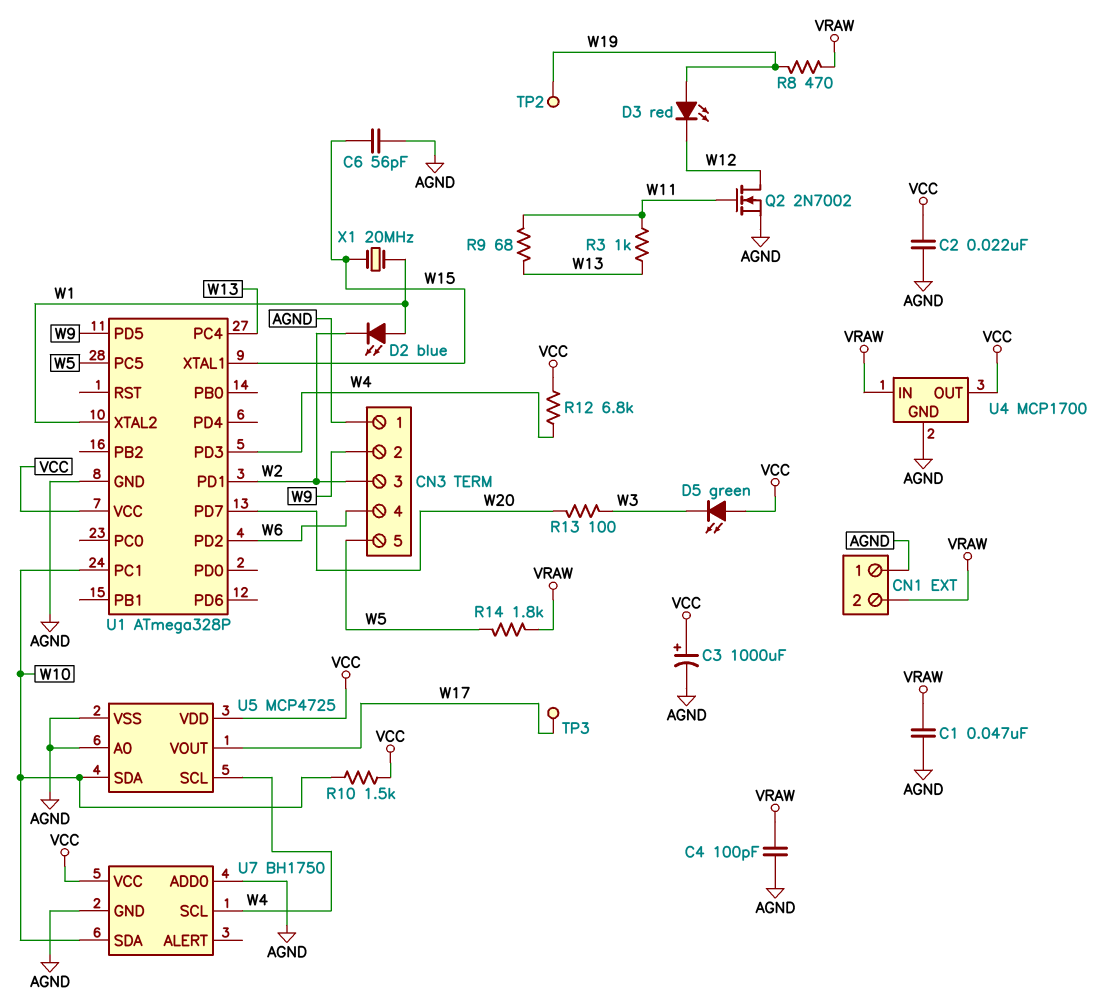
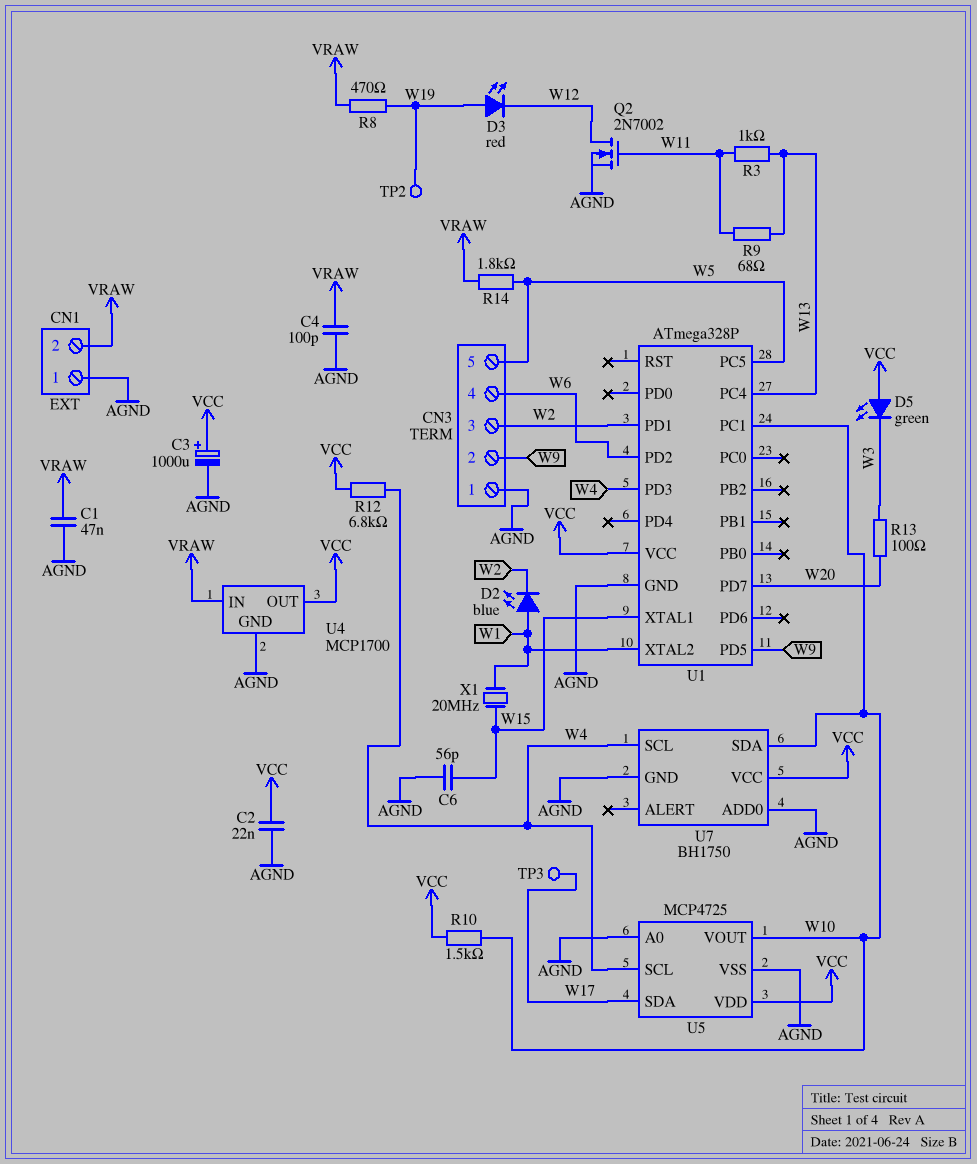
U5 pin SDA: W10 -> W17
U5 pin VOUT: W17 -> W10

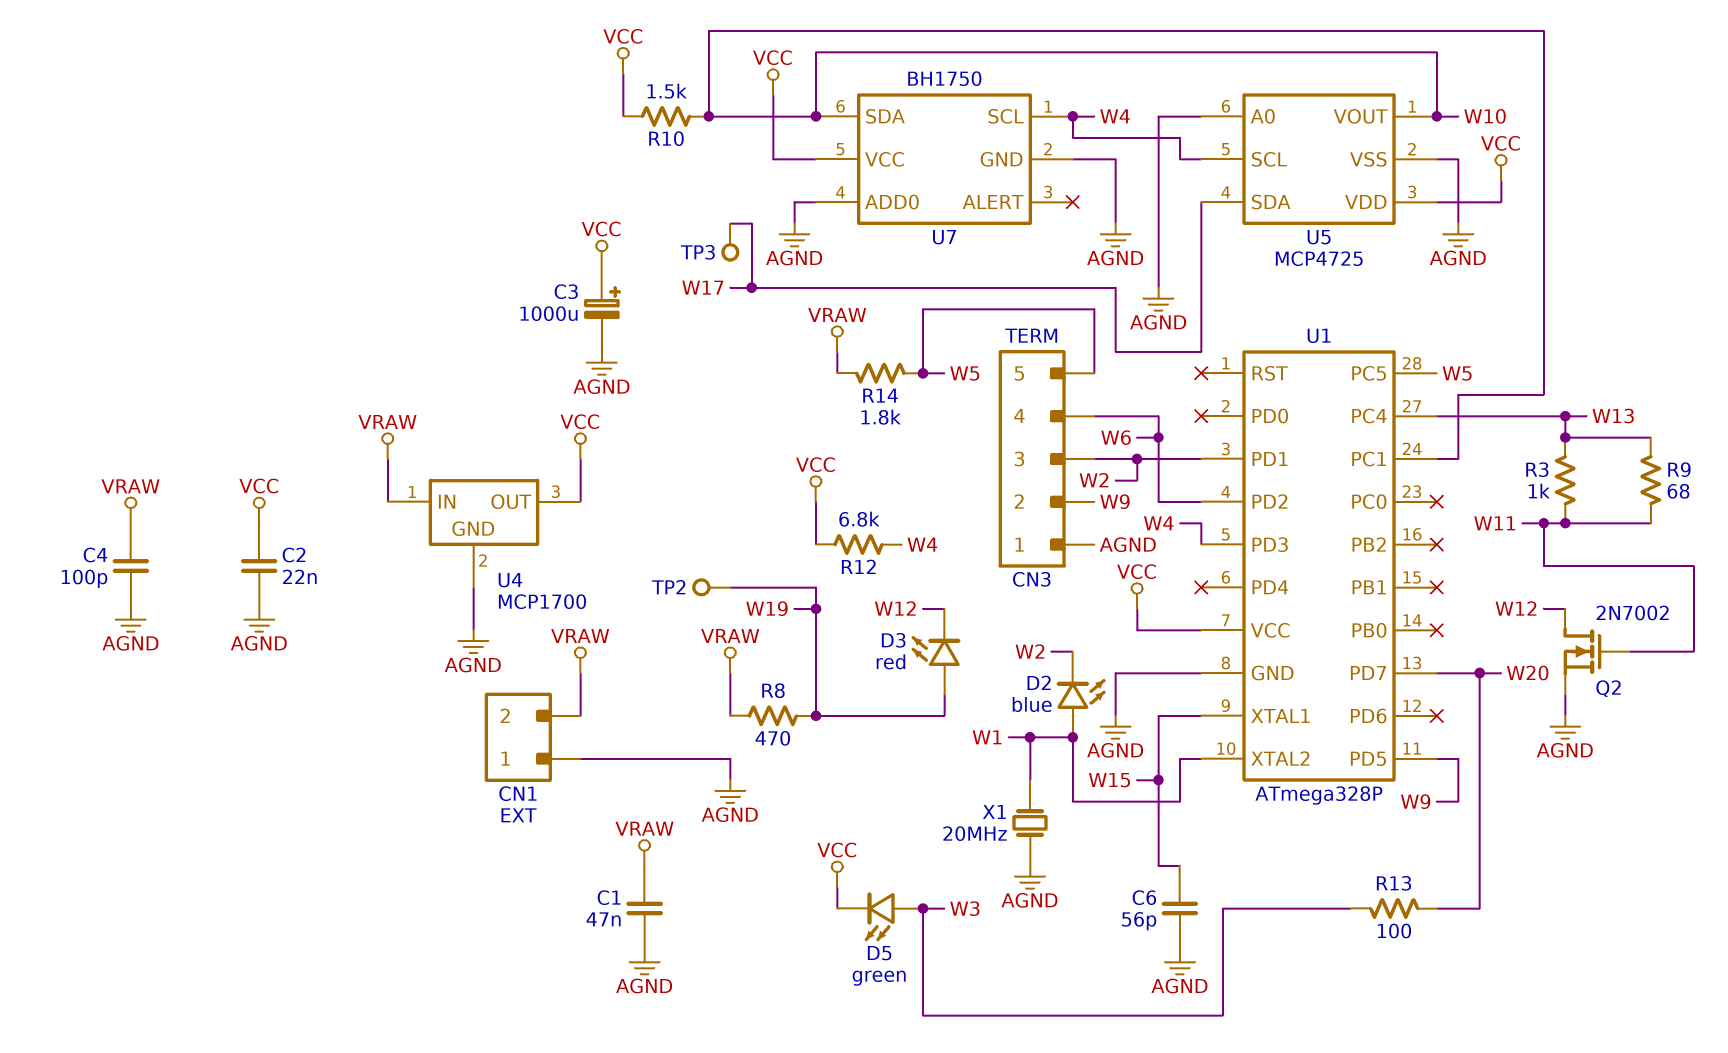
D5: LED green (A VCC, K W3) -> LED green (A W3, K VCC)
X1: 20MHz (W1, W15) -> 20MHz (AGND, W1)

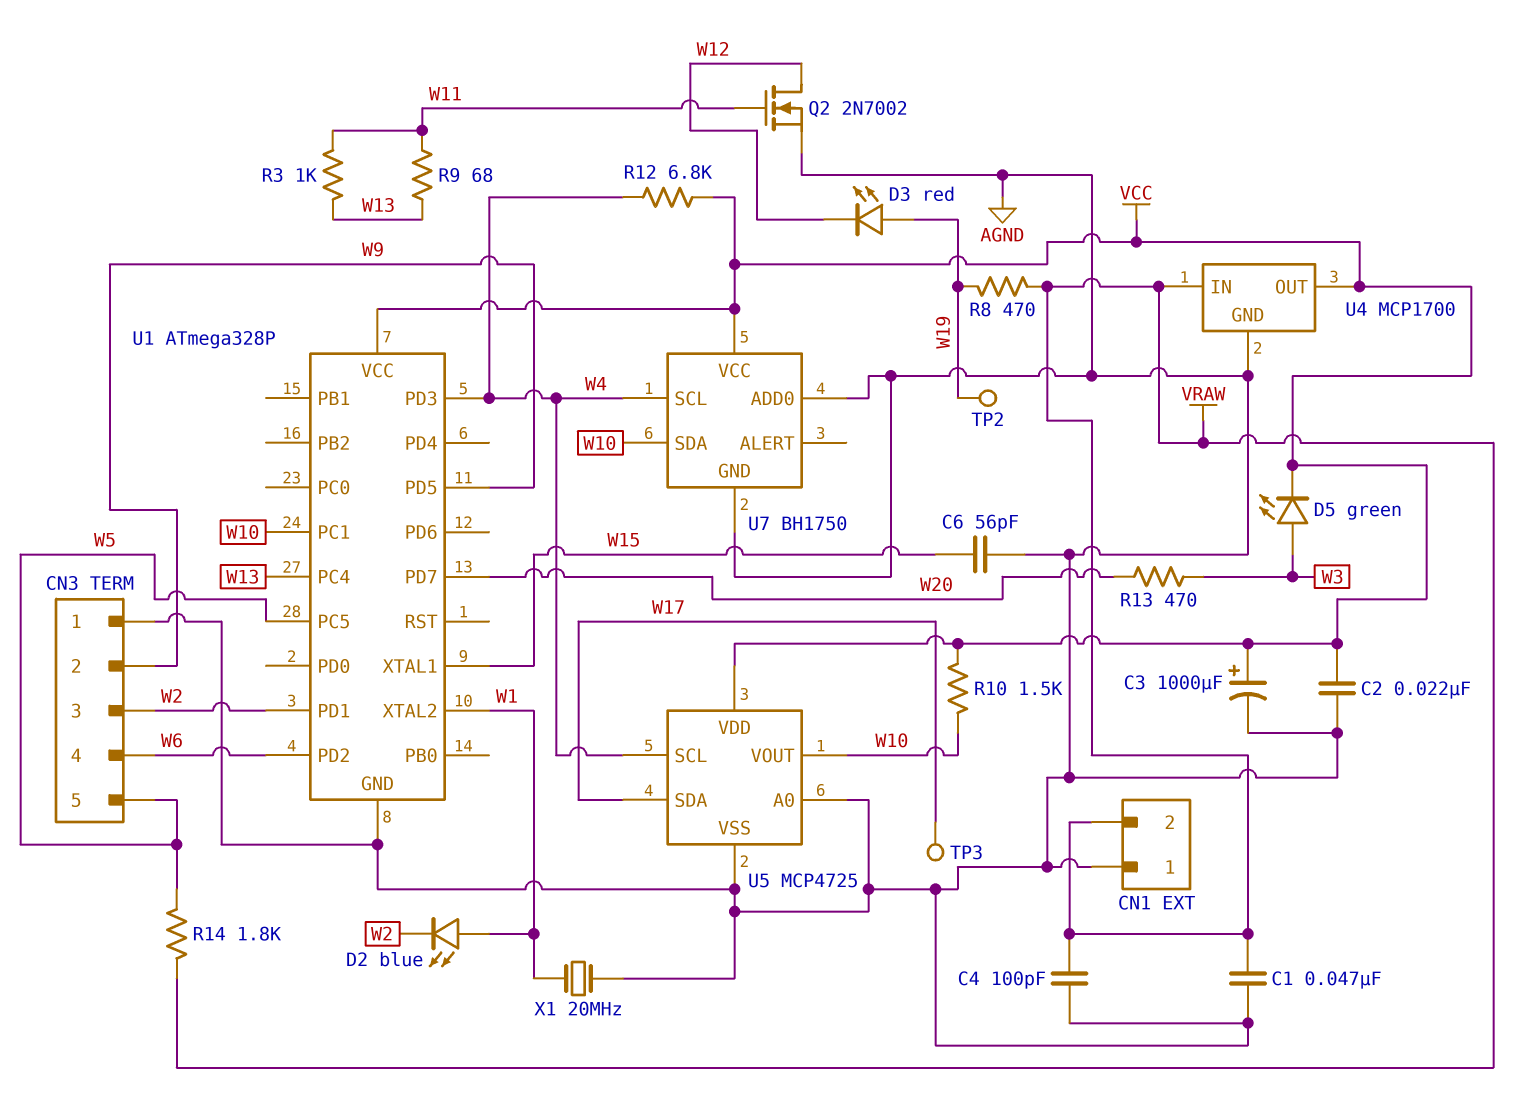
R13: 100 (W3, W20) -> 470 (W3, W20)

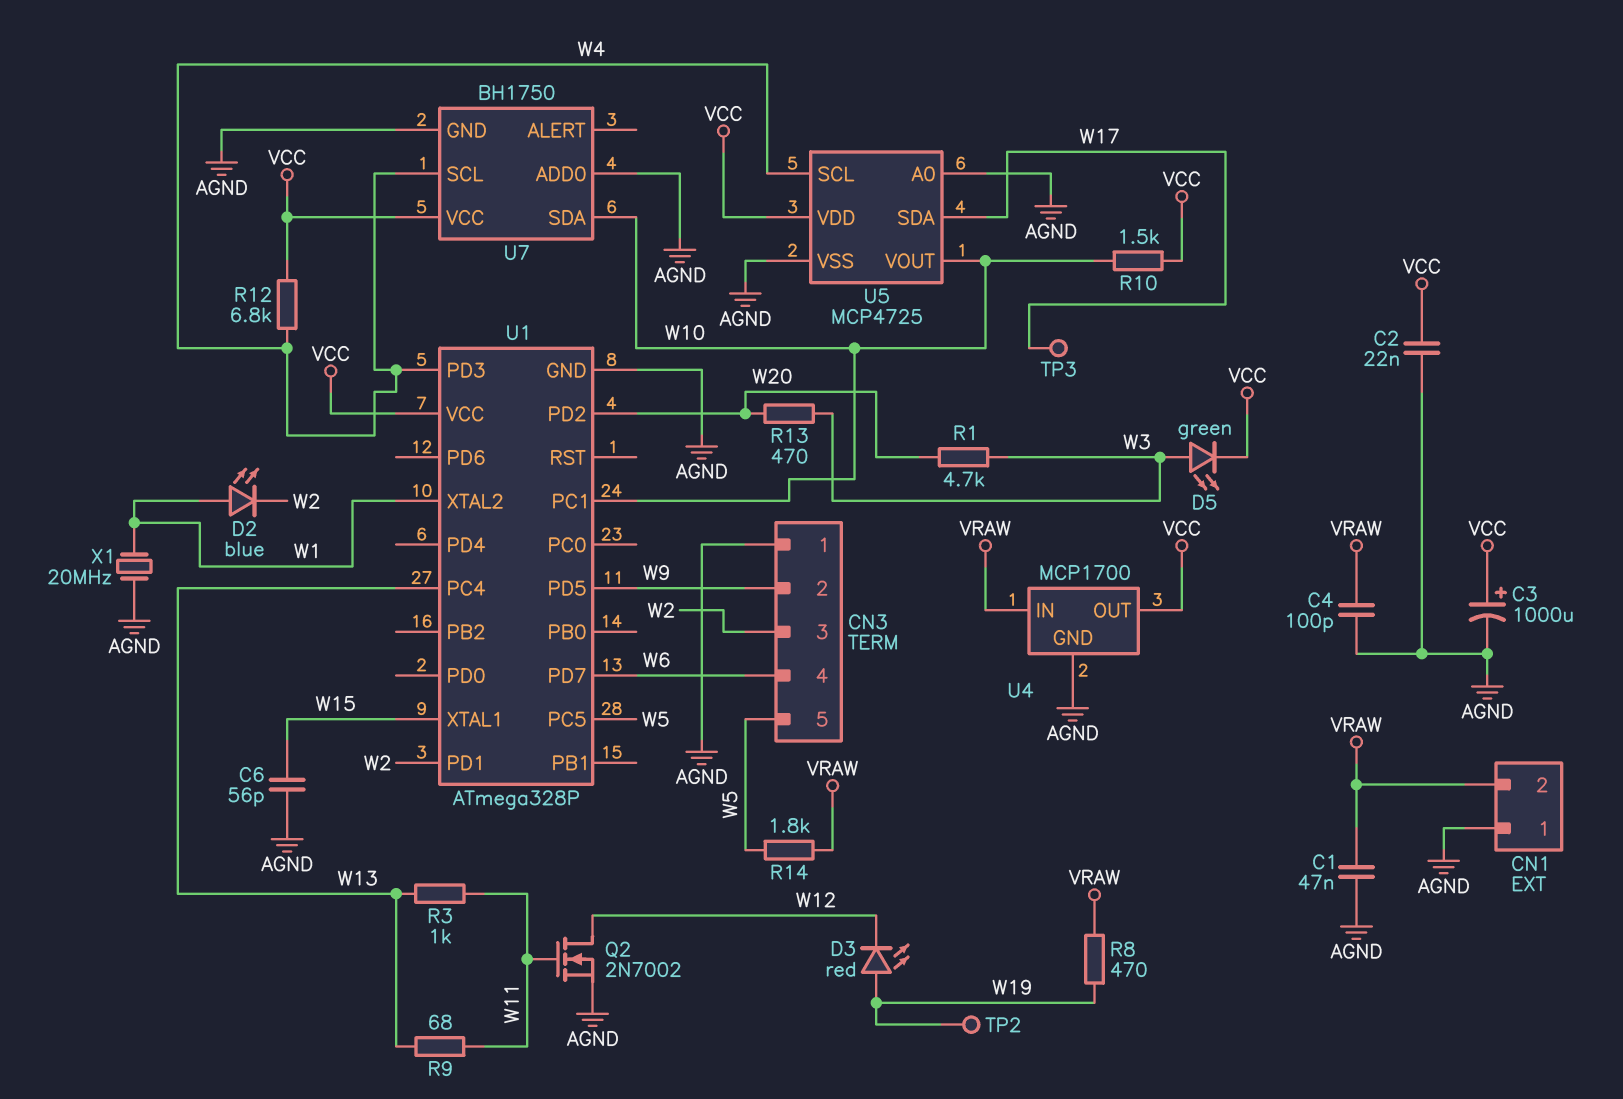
R1: none -> 4.7k (W3, W20)
U1 pin PD2: W6 -> W20
U1 pin PD7: W20 -> W6

